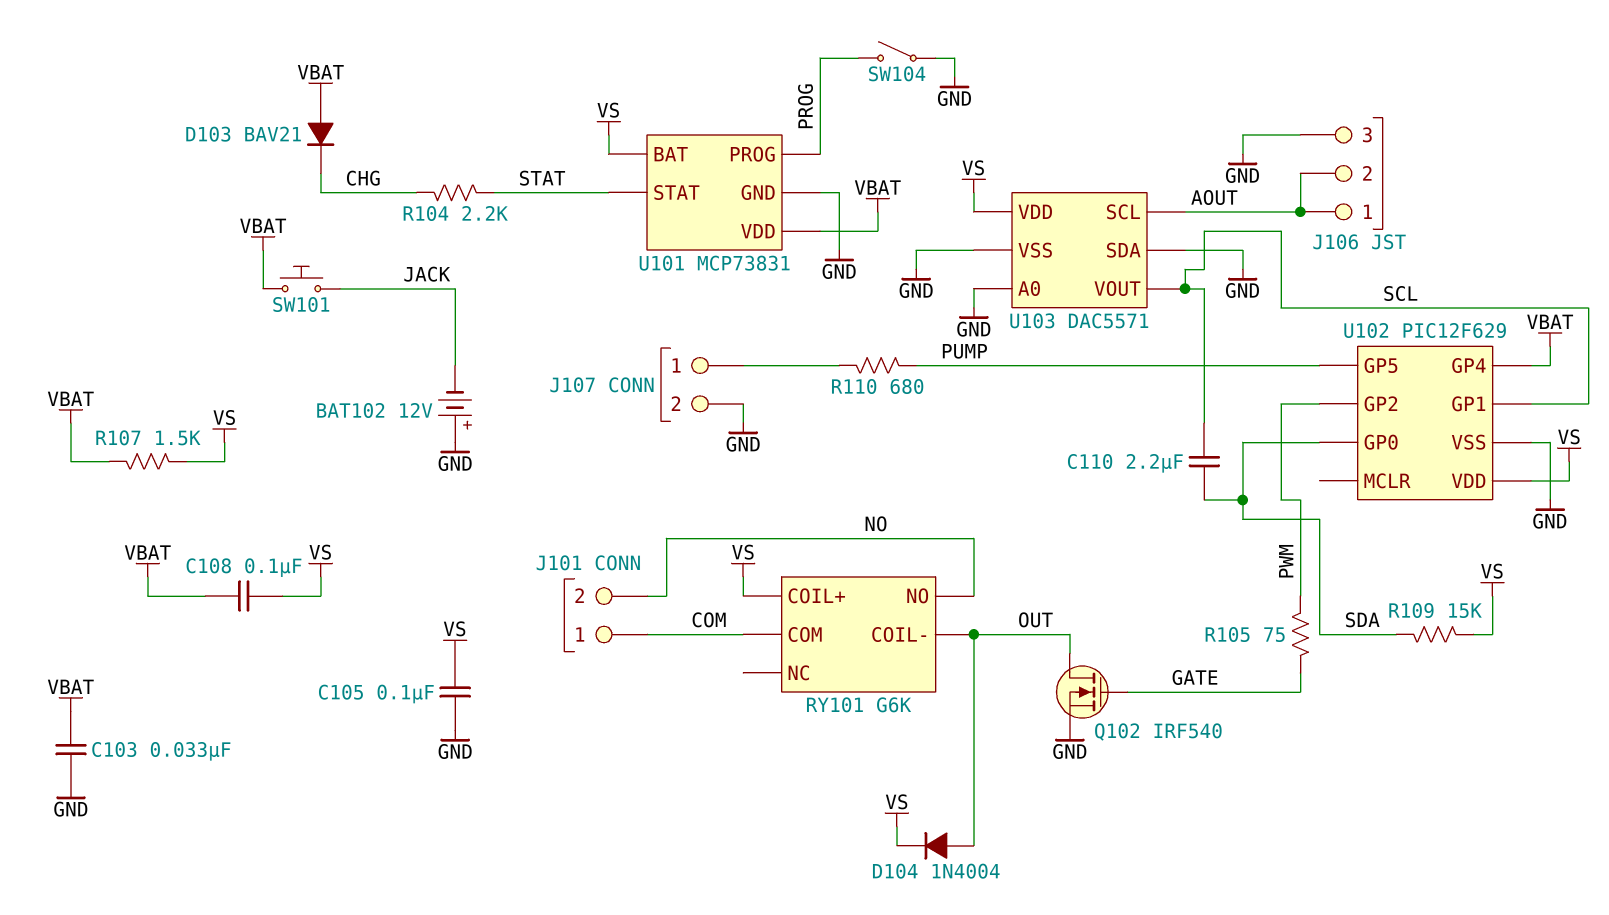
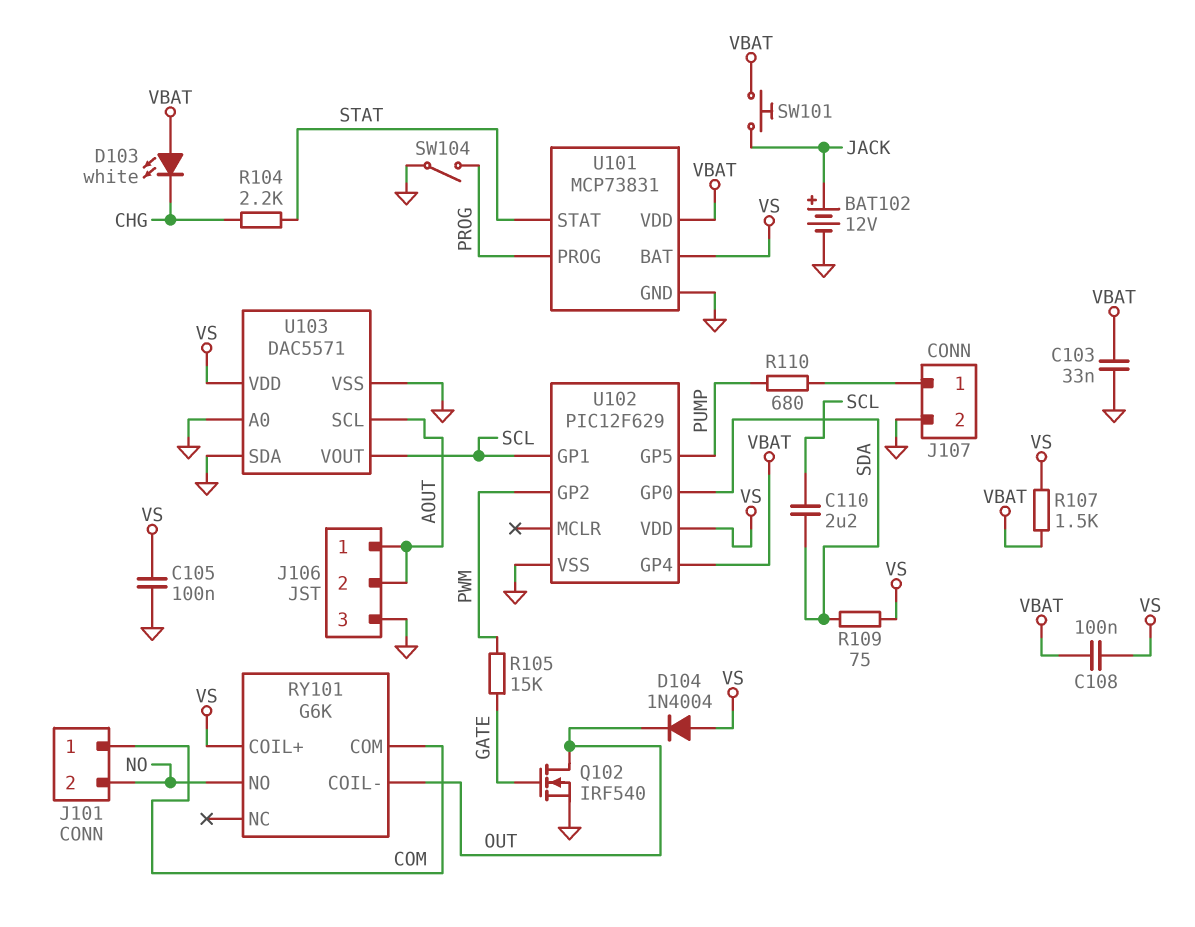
BAT102: 12V (plus GND, minus JACK) -> 12V (plus JACK, minus GND)
D103: diode BAV21 (A VBAT, K CHG) -> LED white (A VBAT, K CHG)
D104: diode 1N4004 (A OUT, K VS) -> diode 1N4004 (A VS, K OUT)
R105: 75 (GATE, PWM) -> 15k (GATE, PWM)
R109: 15k (SDA, VS) -> 75 (SDA, VS)

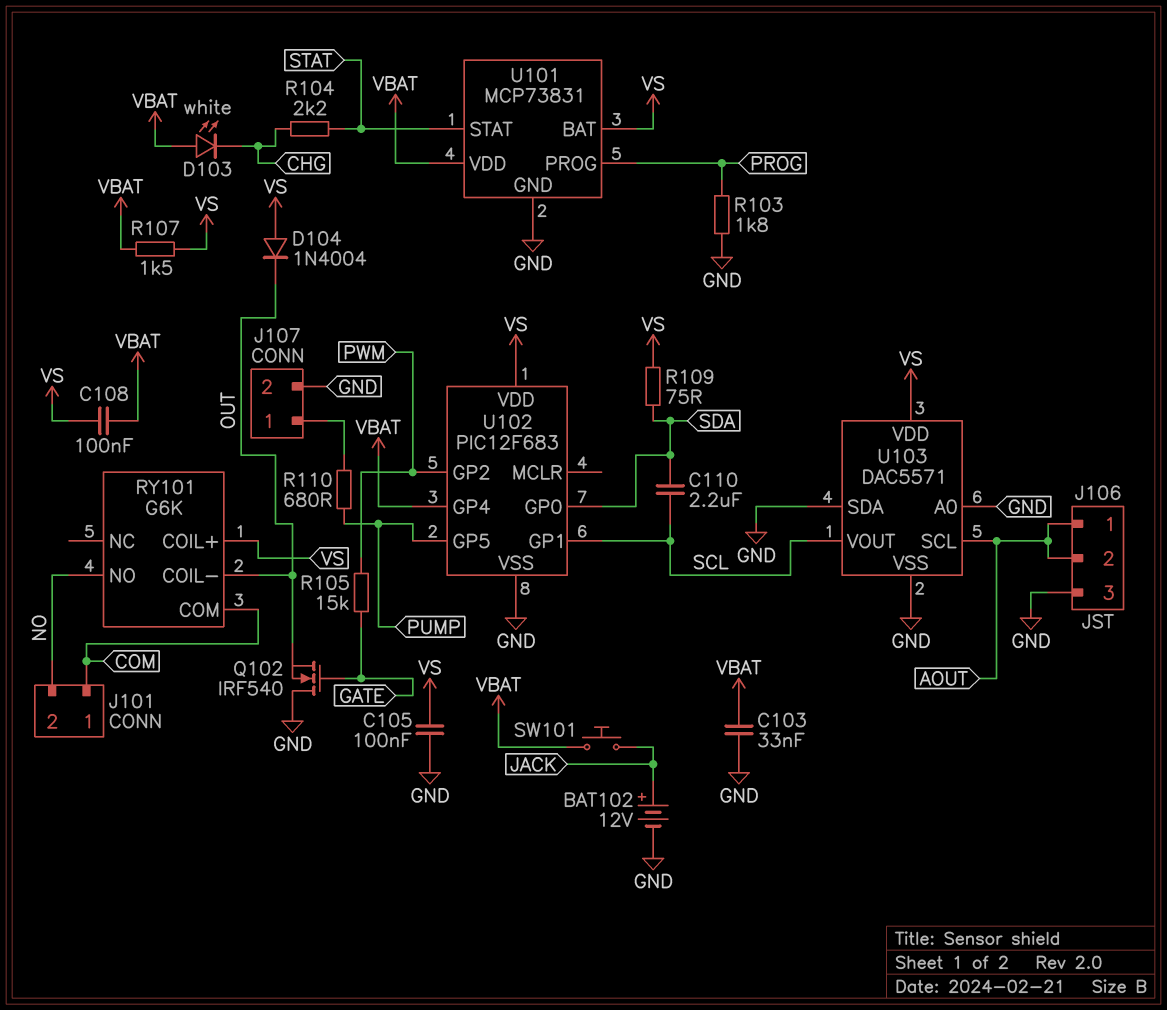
Q102: NMOS IRF540 (G GATE, D OUT, S GND) -> NMOS IRF540 (G GATE, D GND, S OUT)
R103: none -> 1.8k (GND, PROG)
SW104: switch (GND, PROG) -> none
U102: PIC12F629 -> PIC12F683

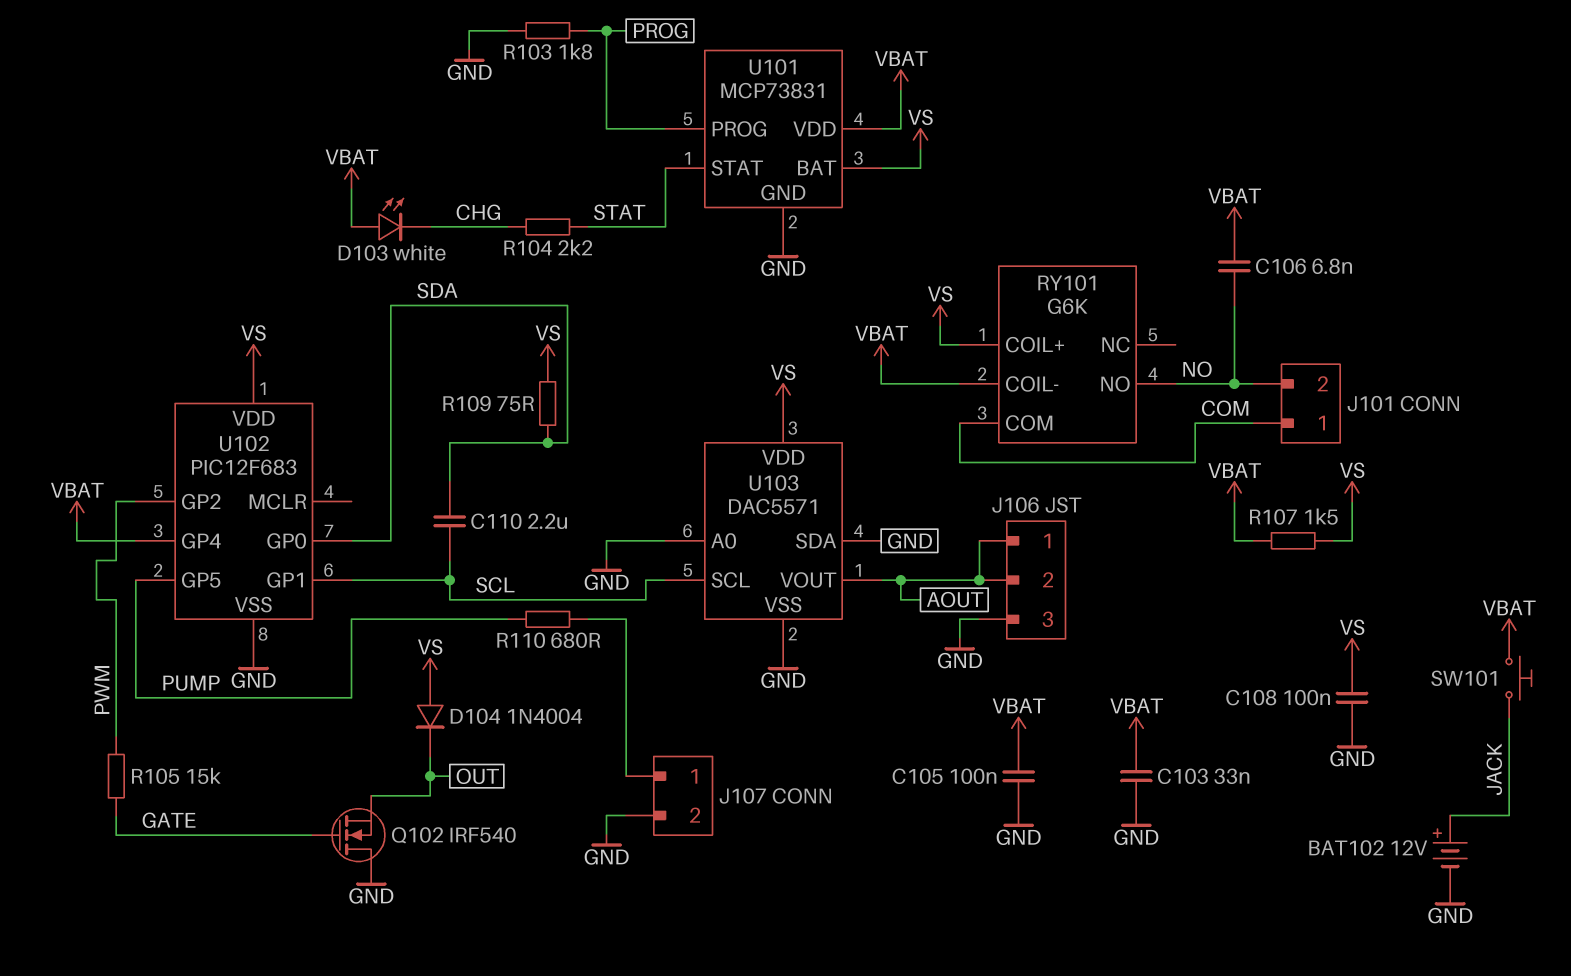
C105: 100nF (GND, VS) -> 100nF (GND, VBAT)
C106: none -> 6.8nF (NO, VBAT)
C108: 100nF (VBAT, VS) -> 100nF (GND, VS)
RY101 pin COIL-: OUT -> VBAT
U103 pin SCL: AOUT -> SCL
U103 pin VOUT: SCL -> AOUT

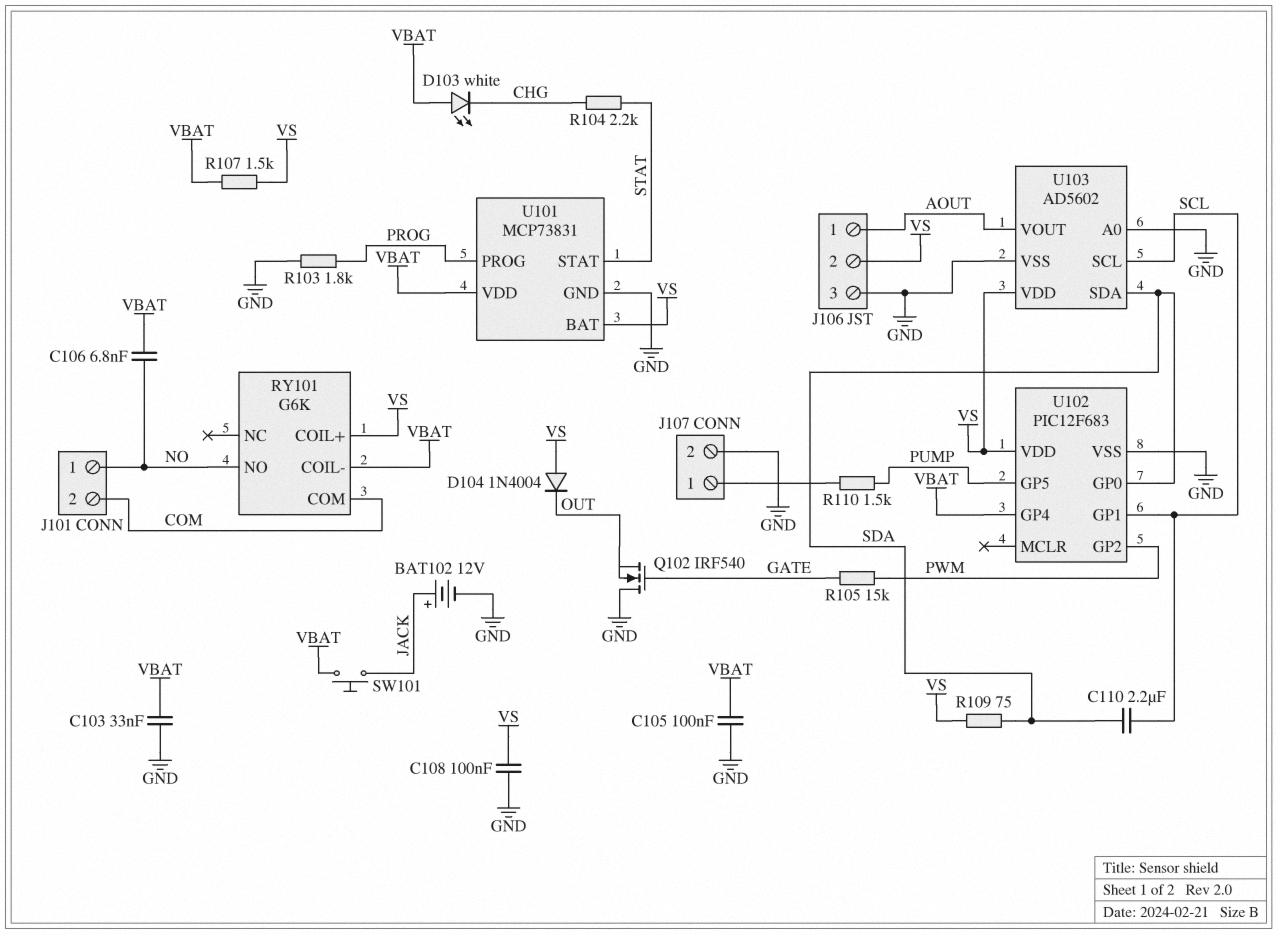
J101 pin 1: COM -> NO
J101 pin 2: NO -> COM
J106 pin 2: AOUT -> VS
R110: 680 (J107/1, PUMP) -> 1.5k (J107/1, PUMP)
U103: DAC5571 -> AD5602
U103 pin SDA: GND -> SDA

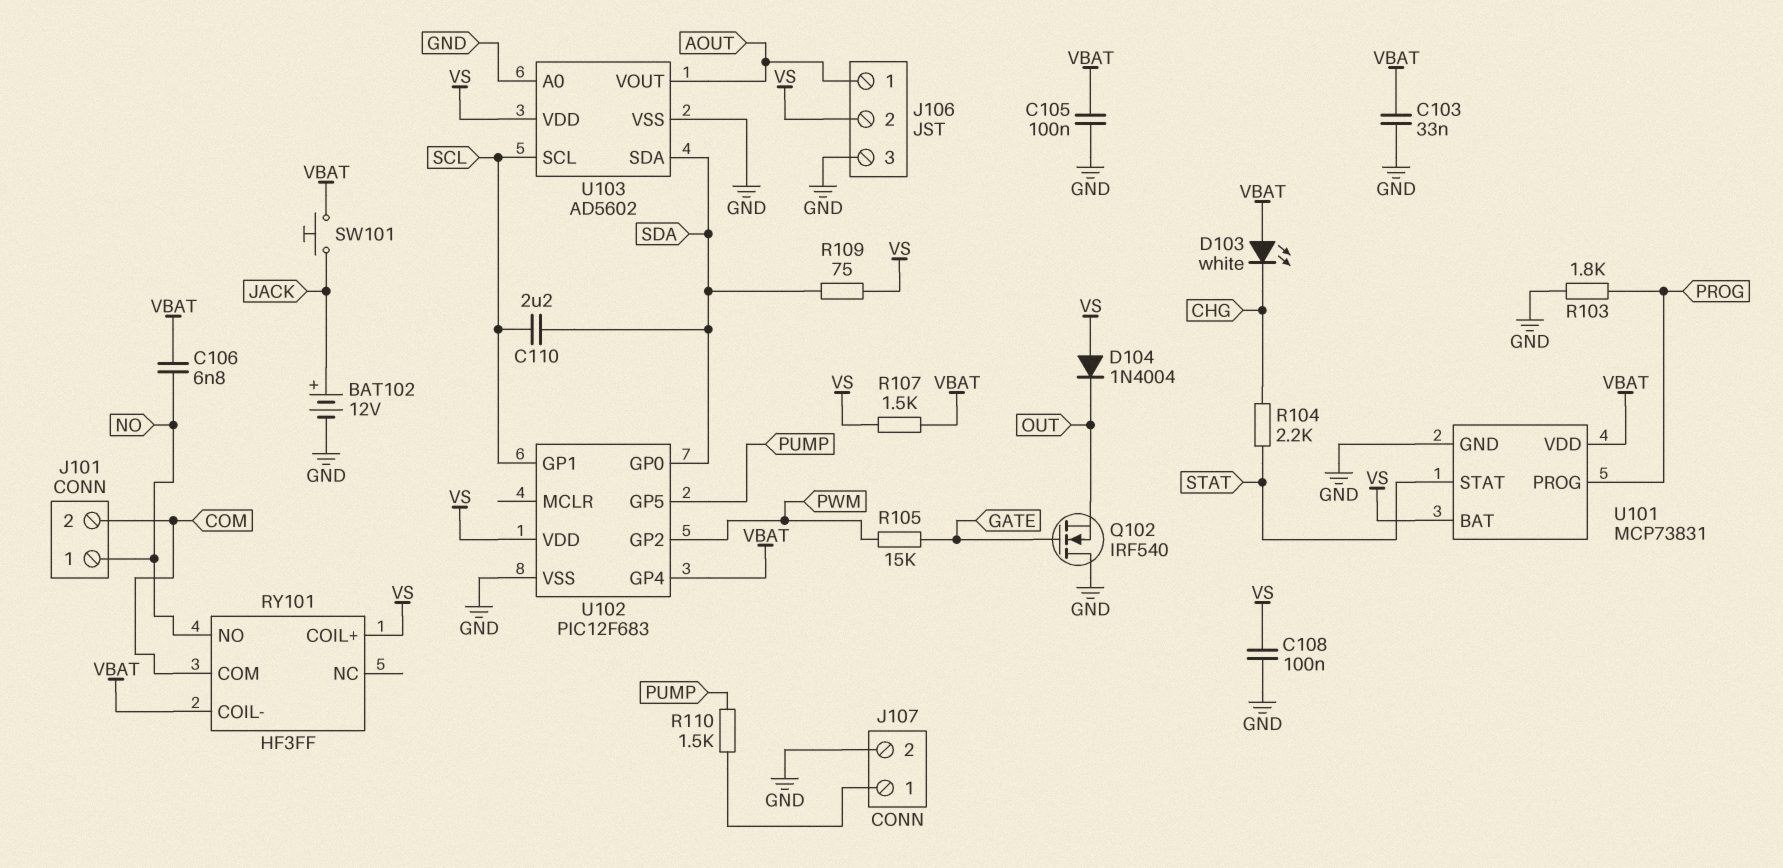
RY101: G6K -> HF3FF

